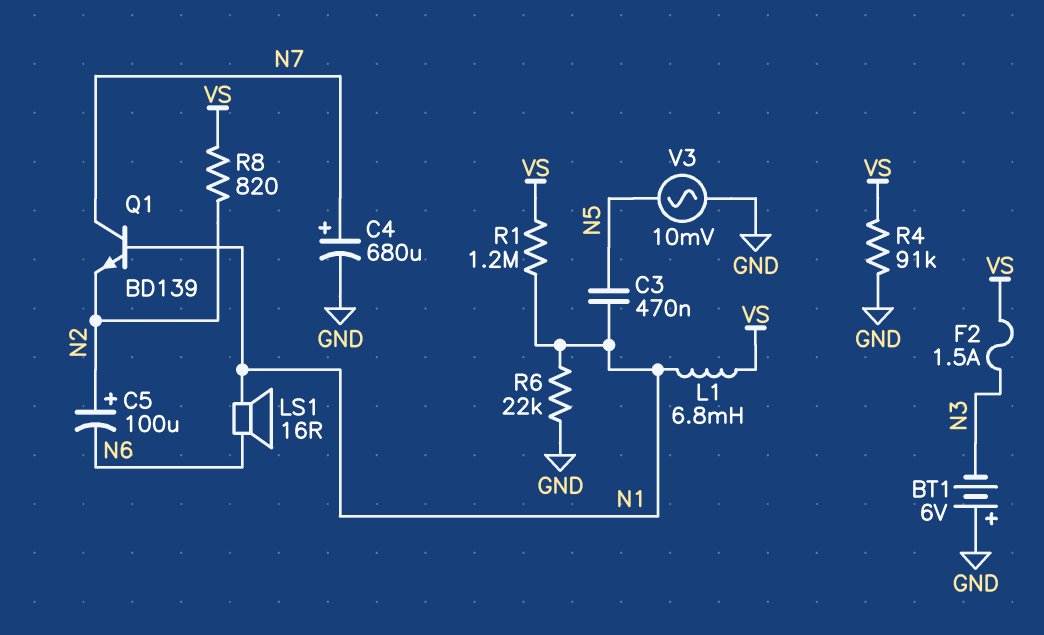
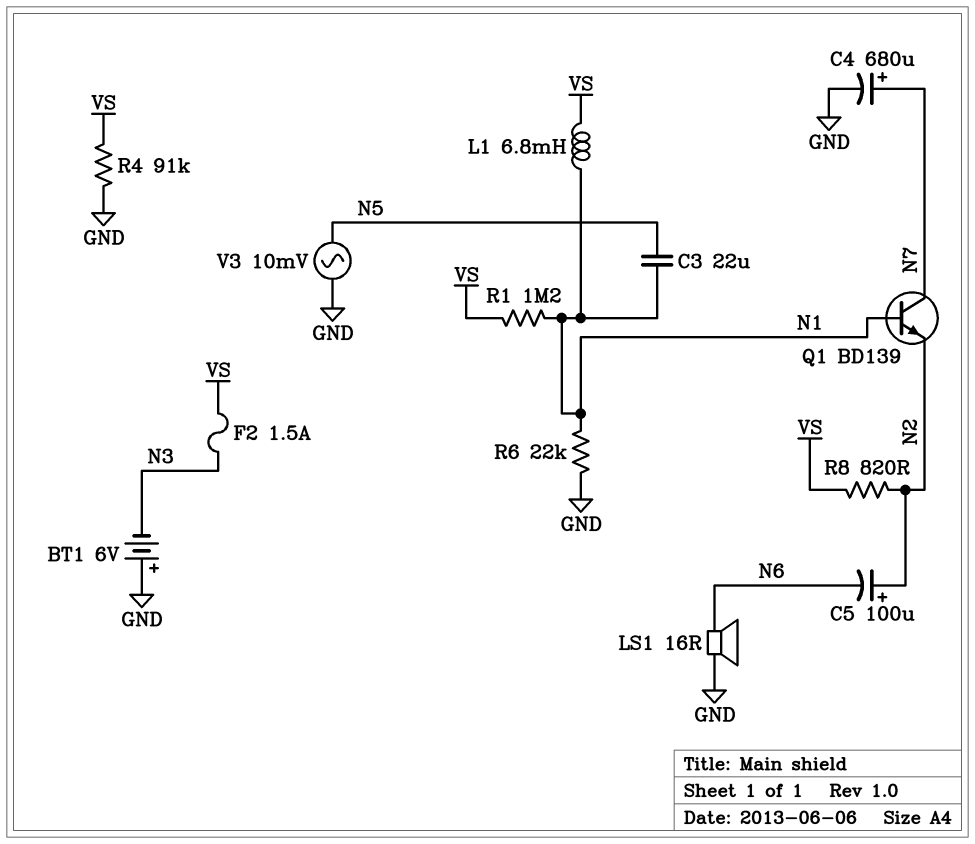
C3: 470nF (N1, N5) -> 22uF (N1, N5)
LS1: speaker 16R (N1, N6) -> speaker 16R (GND, N6)

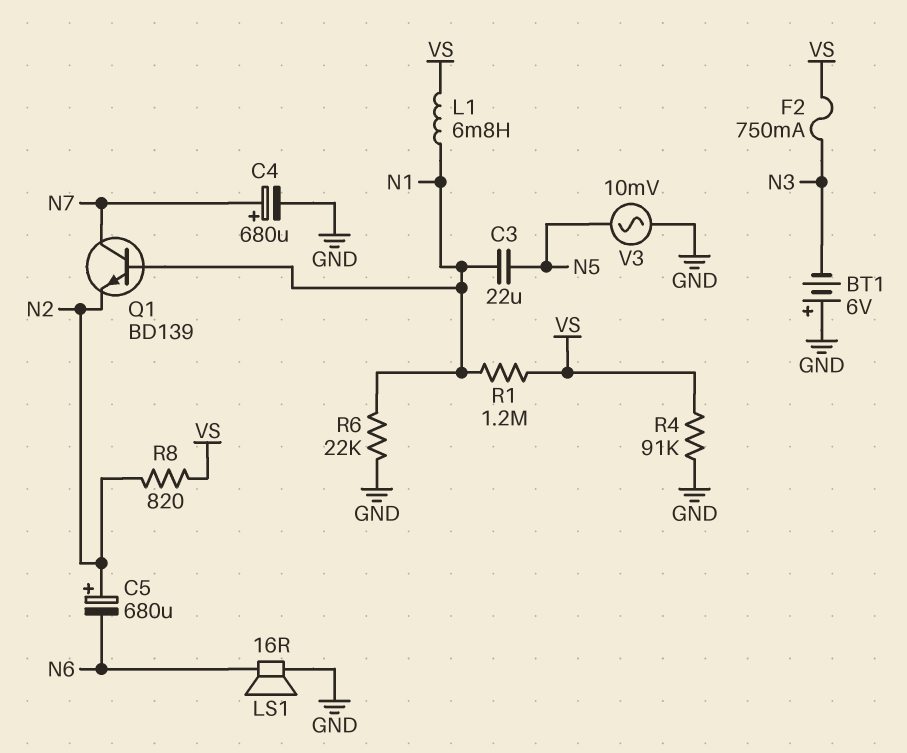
C5: 100uF (plus N2, minus N6) -> 680uF (plus N2, minus N6)
F2: 1.5A (N3, VS) -> 750mA (N3, VS)

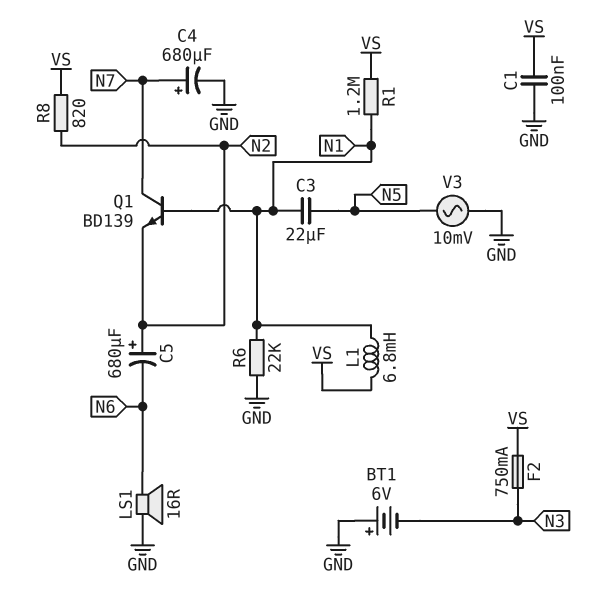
C1: none -> 100nF (GND, VS)
R4: 91k (GND, VS) -> none

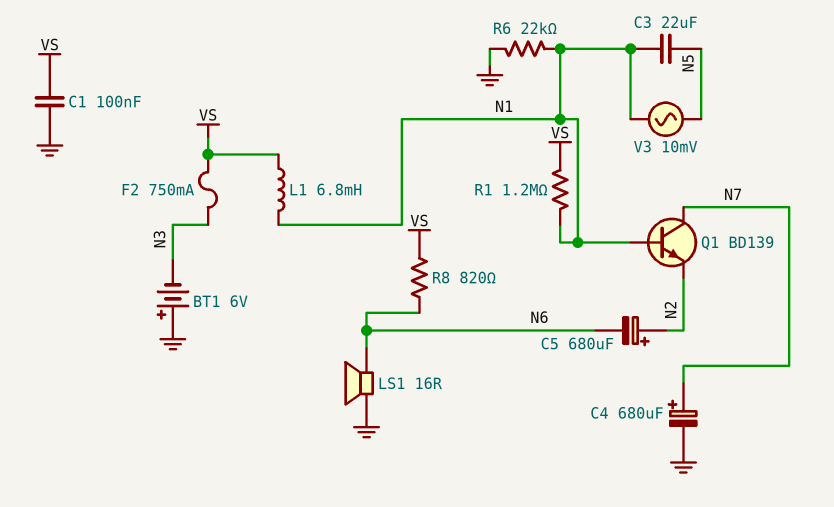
R8: 820 (N2, VS) -> 820 (N6, VS)
V3: AC 10mV (GND, N5) -> AC 10mV (N1, N5)

